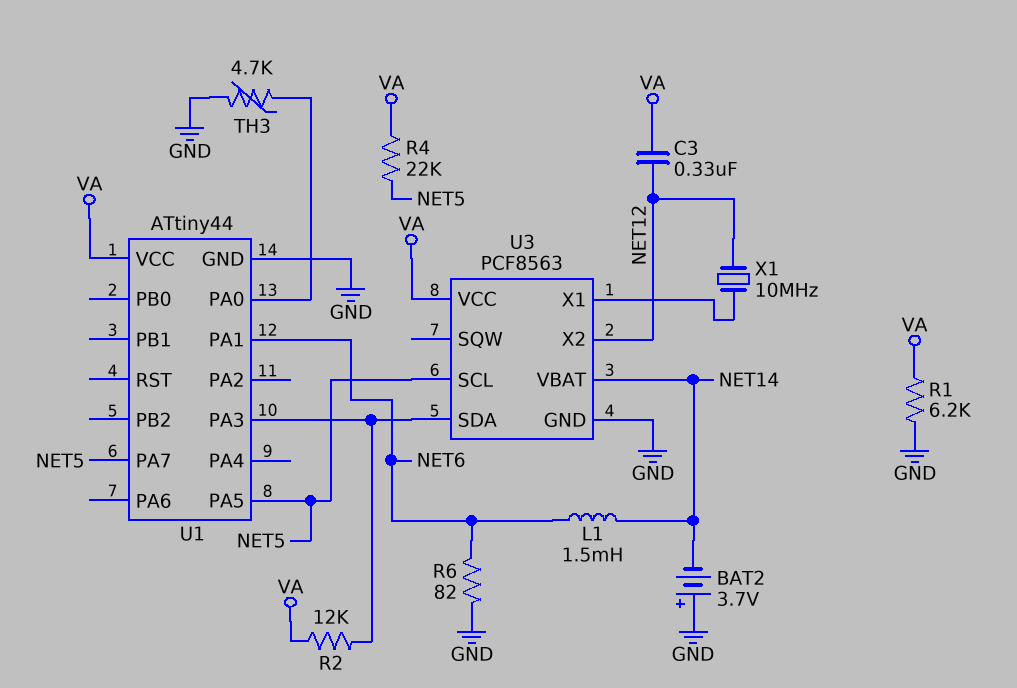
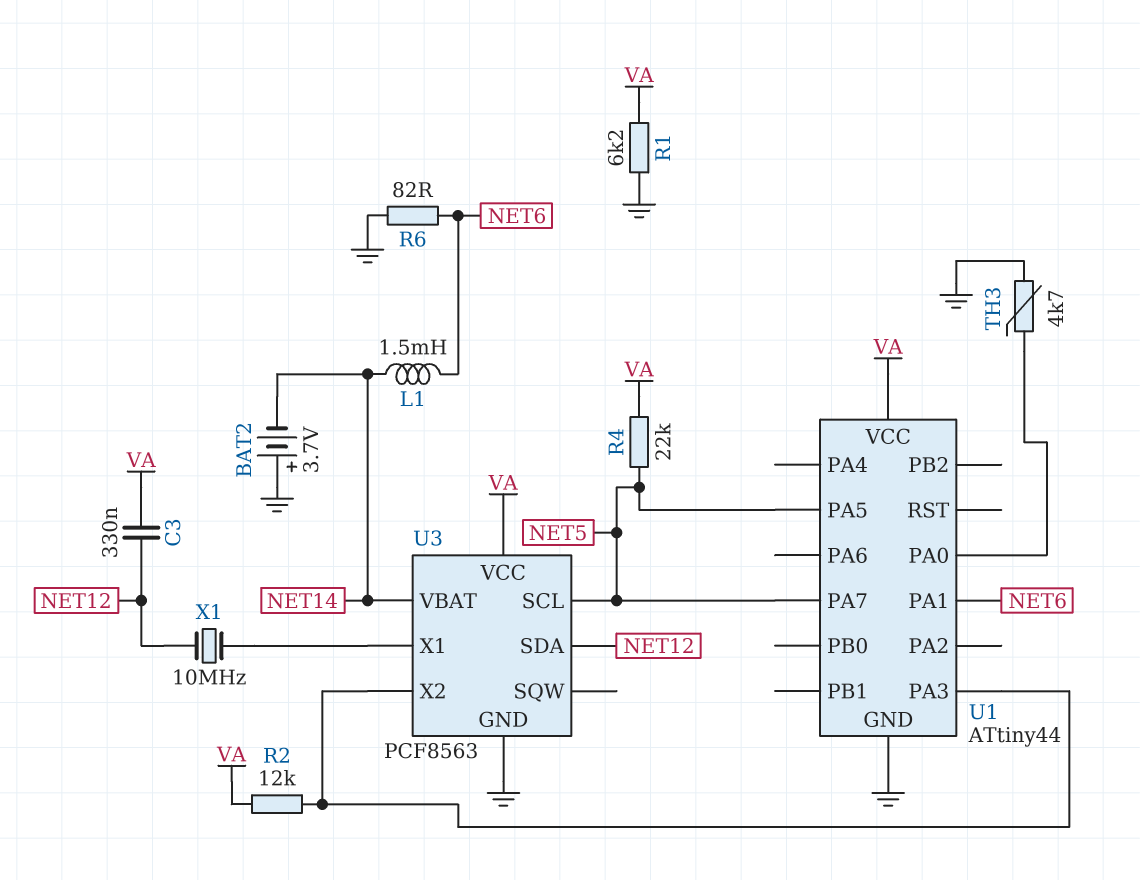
U3 pin SDA: U1/PA3 -> NET12
U3 pin X2: NET12 -> U1/PA3

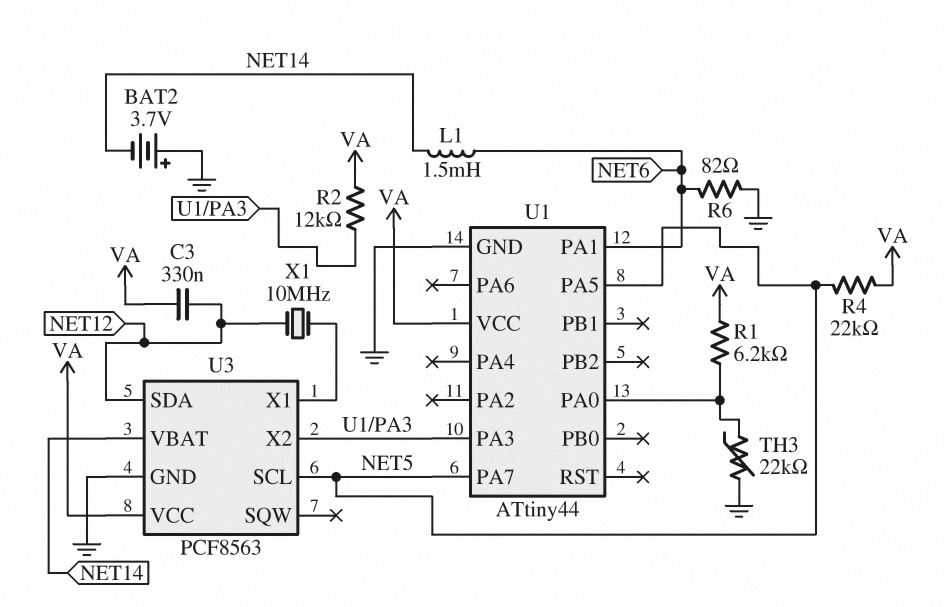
R1: 6.2k (GND, VA) -> 6.2k (U1/PA0, VA)
TH3: 4.7k (GND, U1/PA0) -> 22k (GND, U1/PA0)

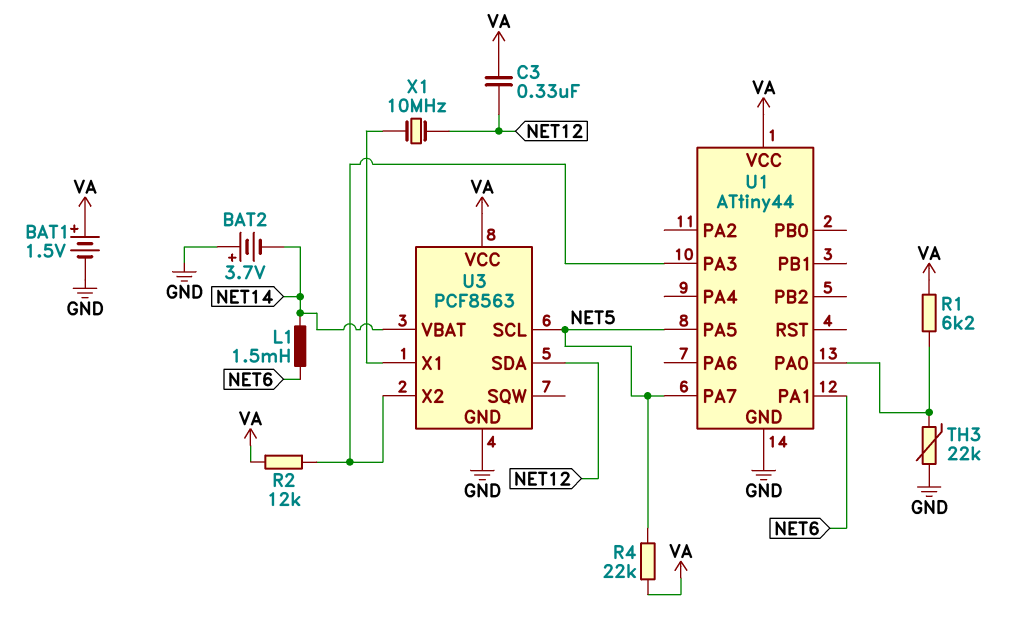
BAT1: none -> 1.5V (plus VA, minus GND)
R6: 82 (GND, NET6) -> none

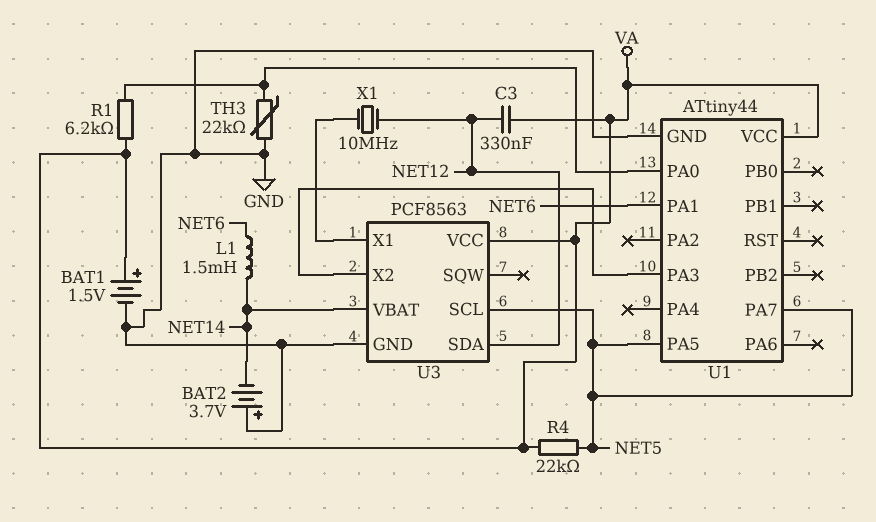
R2: 12k (U1/PA3, VA) -> none

